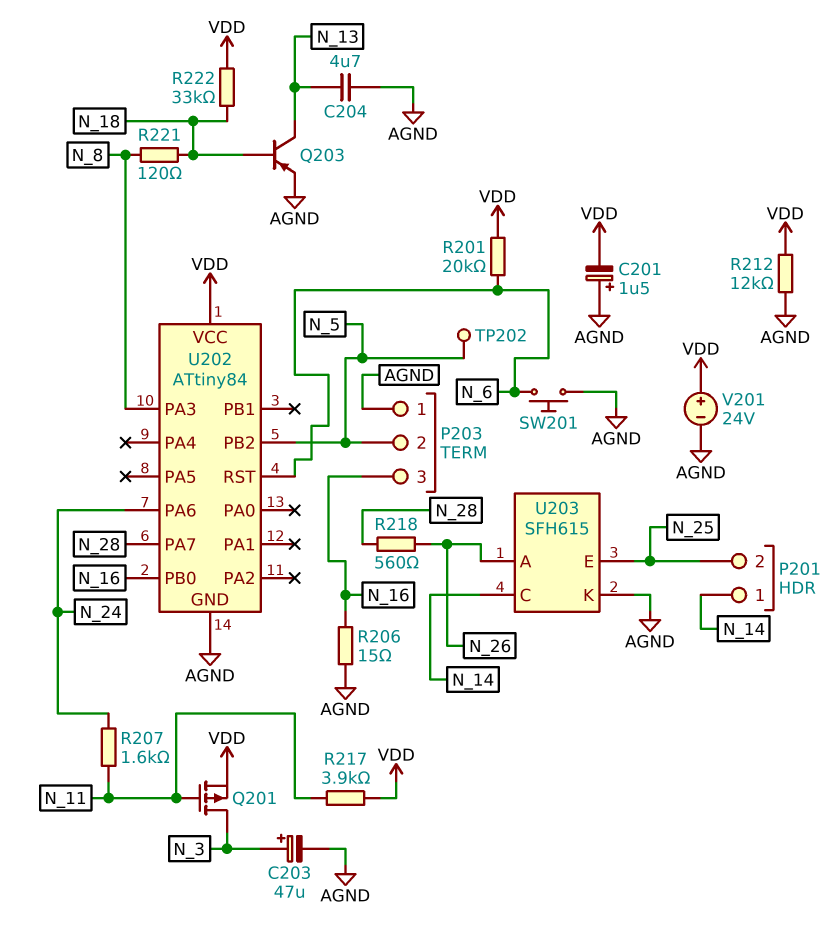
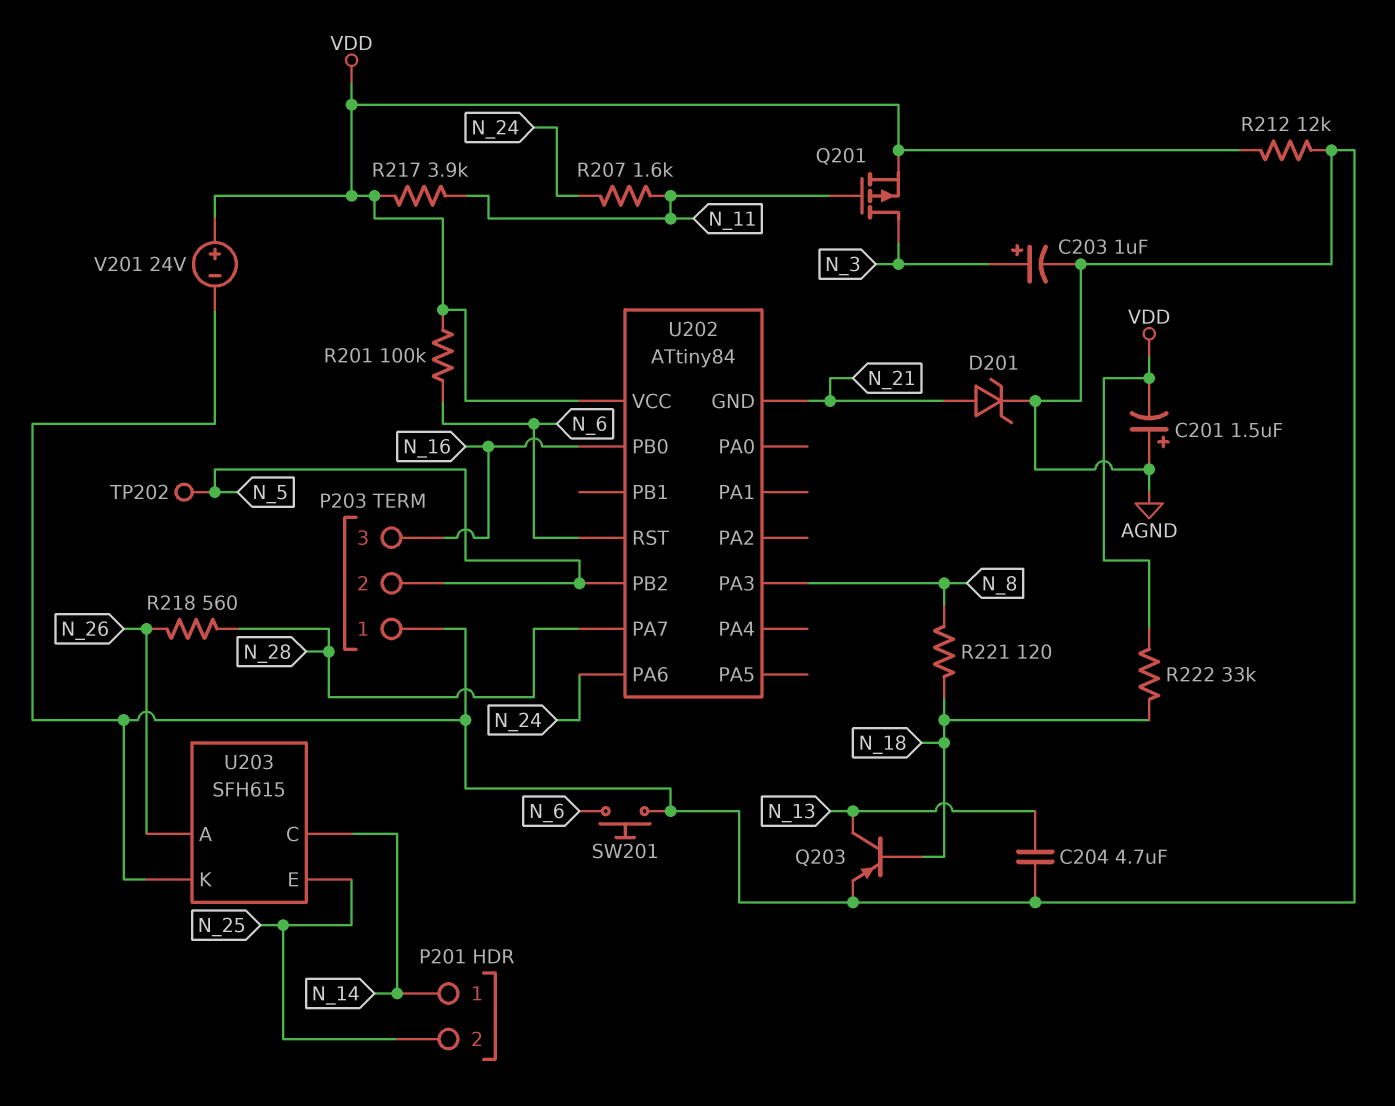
C203: 47uF (plus N_3, minus AGND) -> 1uF (plus N_3, minus AGND)
D201: none -> zener (A N_21, K AGND)
R201: 20k (N_6, VDD) -> 100k (N_6, VDD)
R206: 15 (AGND, N_16) -> none
U202 pin GND: AGND -> N_21

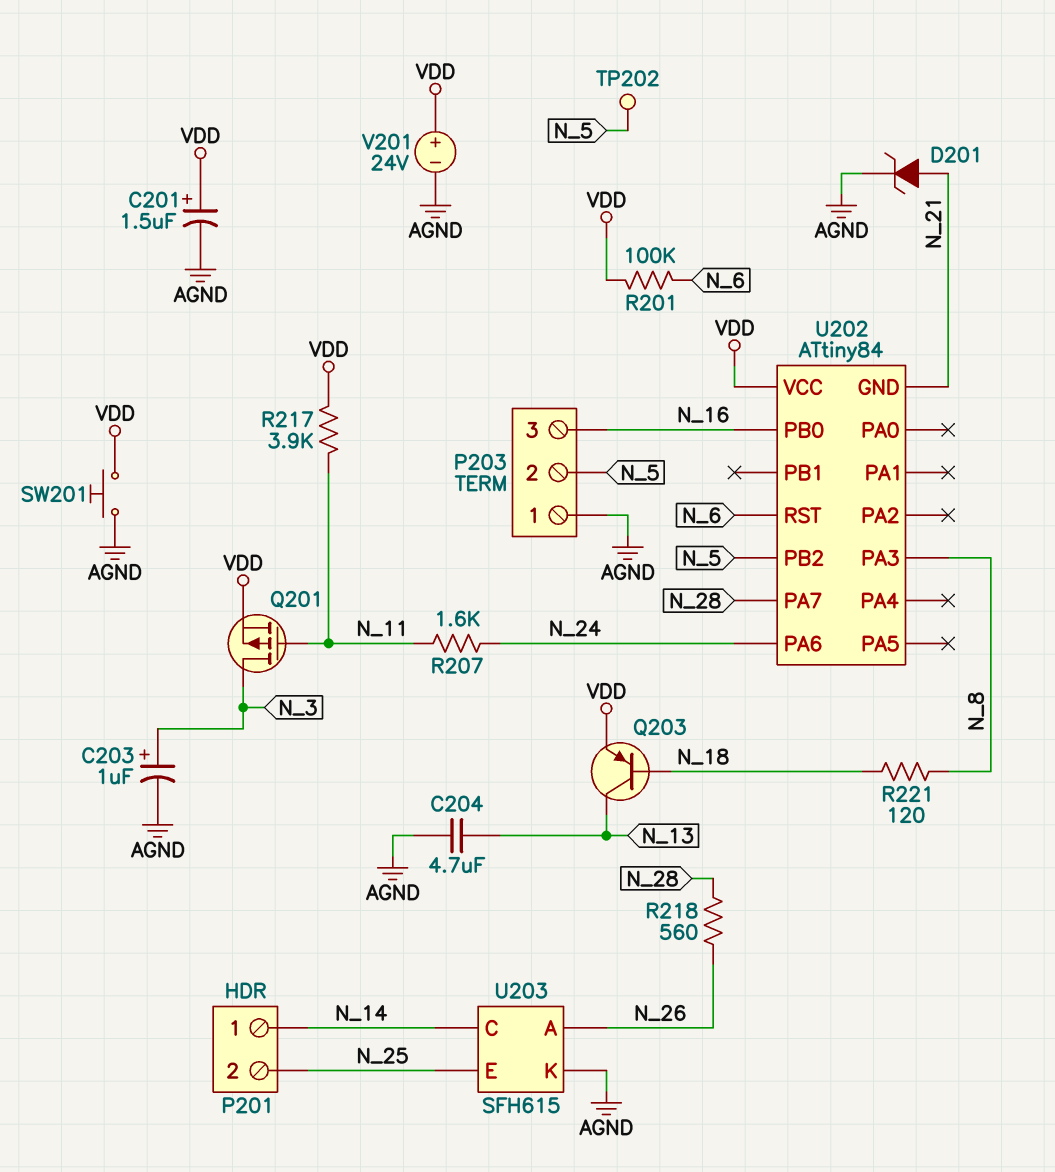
C201: 1.5uF (plus AGND, minus VDD) -> 1.5uF (plus VDD, minus AGND)
Q203: PNP (B N_18, C N_13, E AGND) -> PNP (B N_18, C N_13, E VDD)
R212: 12k (AGND, VDD) -> none
R222: 33k (N_18, VDD) -> none
SW201: button (AGND, N_6) -> button (AGND, VDD)

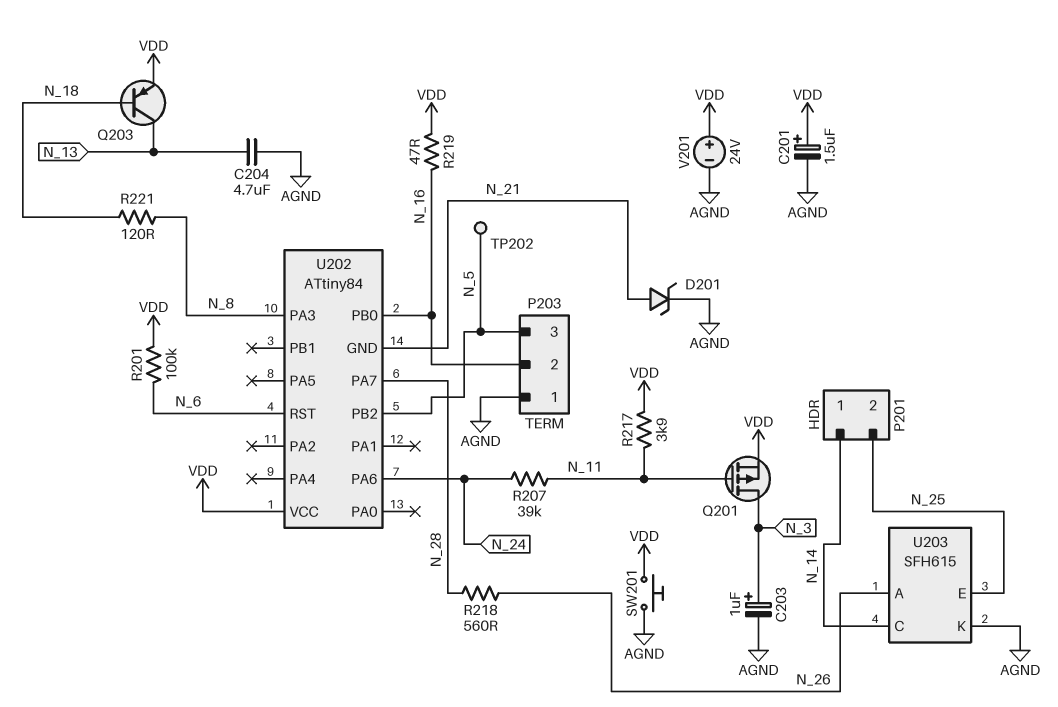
P203 pin 2: N_5 -> N_16
P203 pin 3: N_16 -> N_5
R207: 1.6k (N_11, N_24) -> 39k (N_11, N_24)
R219: none -> 47 (N_16, VDD)

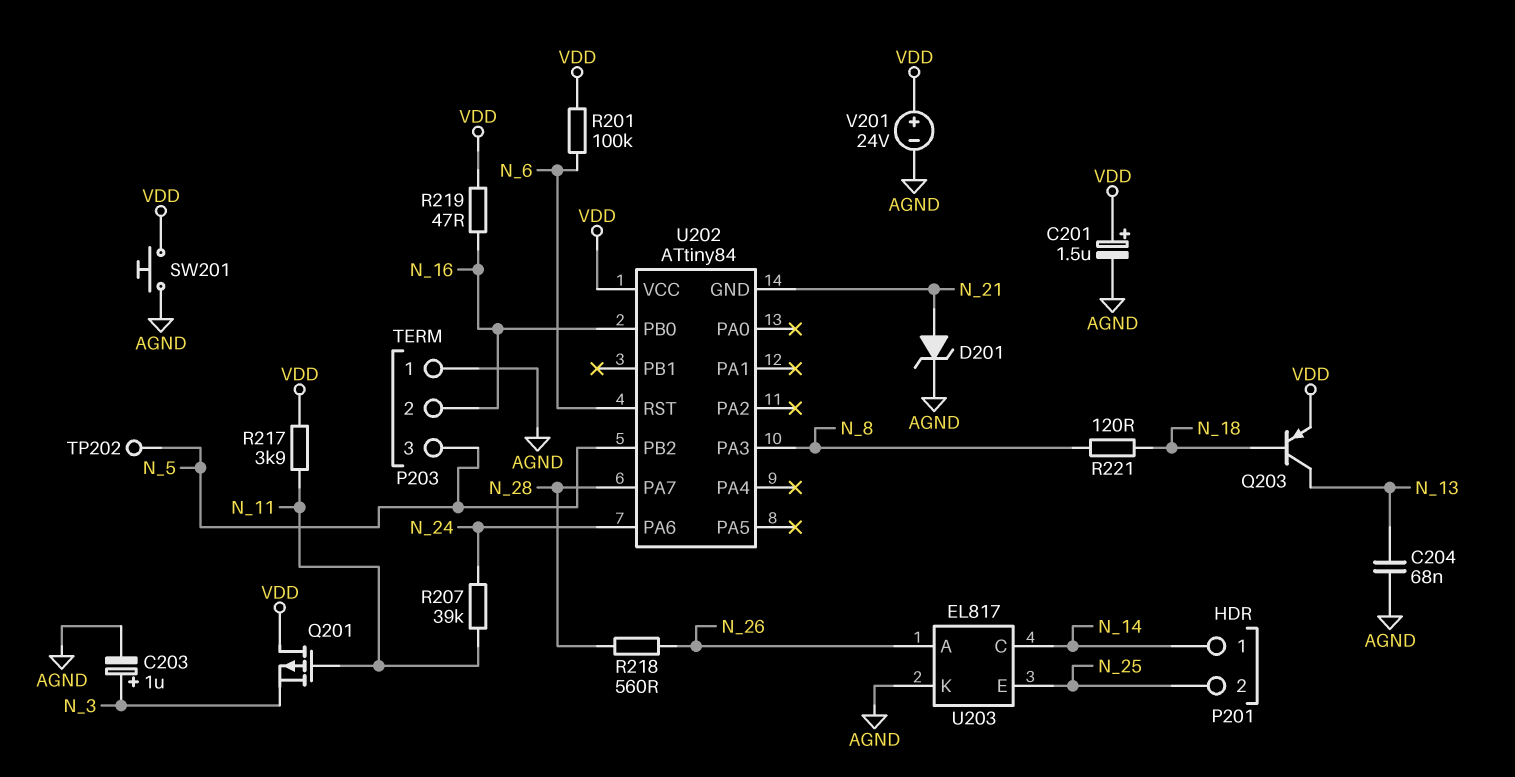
C204: 4.7uF (AGND, N_13) -> 68nF (AGND, N_13)
Q201: PMOS (G N_11, D N_3, S VDD) -> PMOS (G N_11, D VDD, S N_3)
U203: SFH615 -> EL817

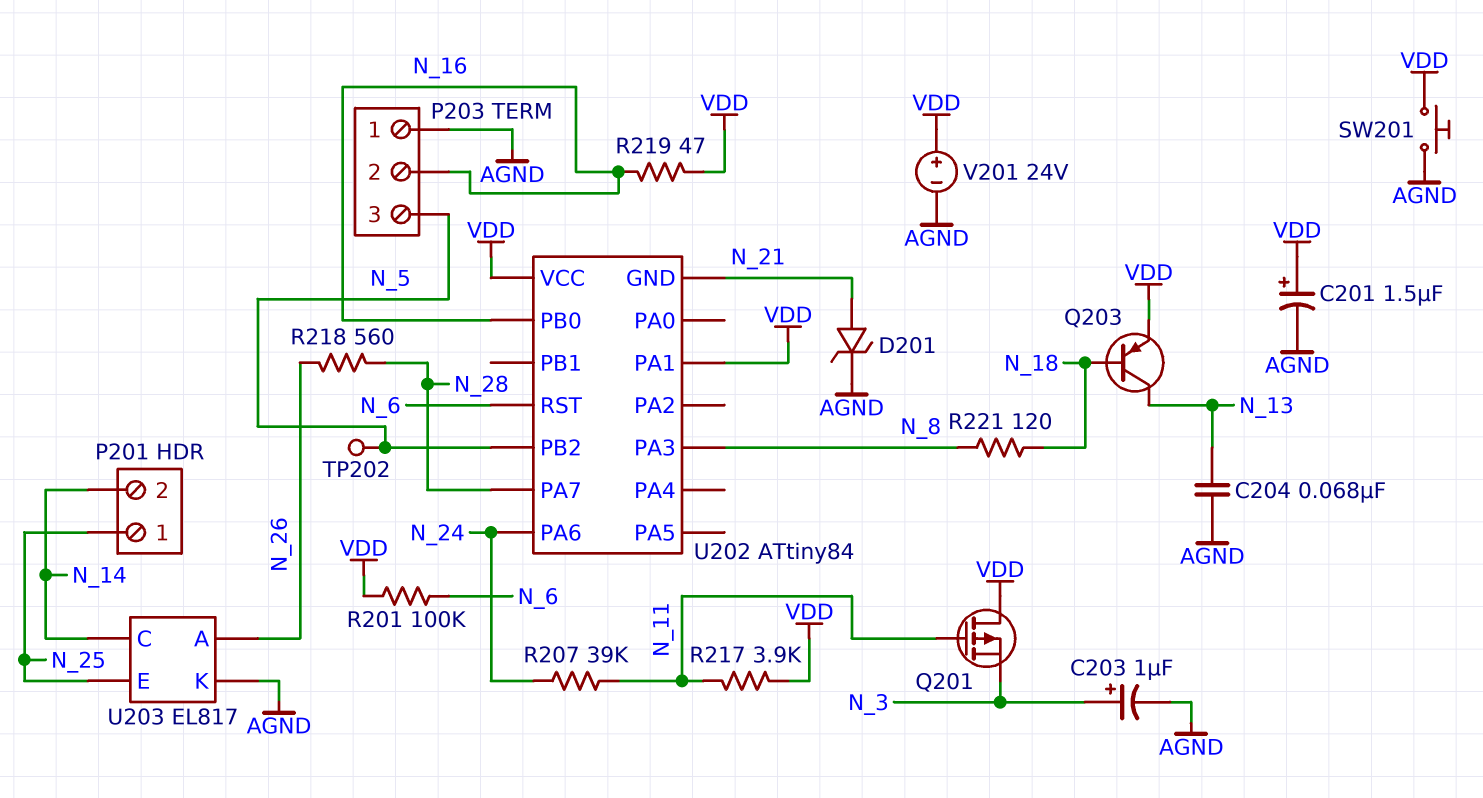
P201 pin 1: N_14 -> N_25
P201 pin 2: N_25 -> N_14
U202 pin PA1: none -> VDD

